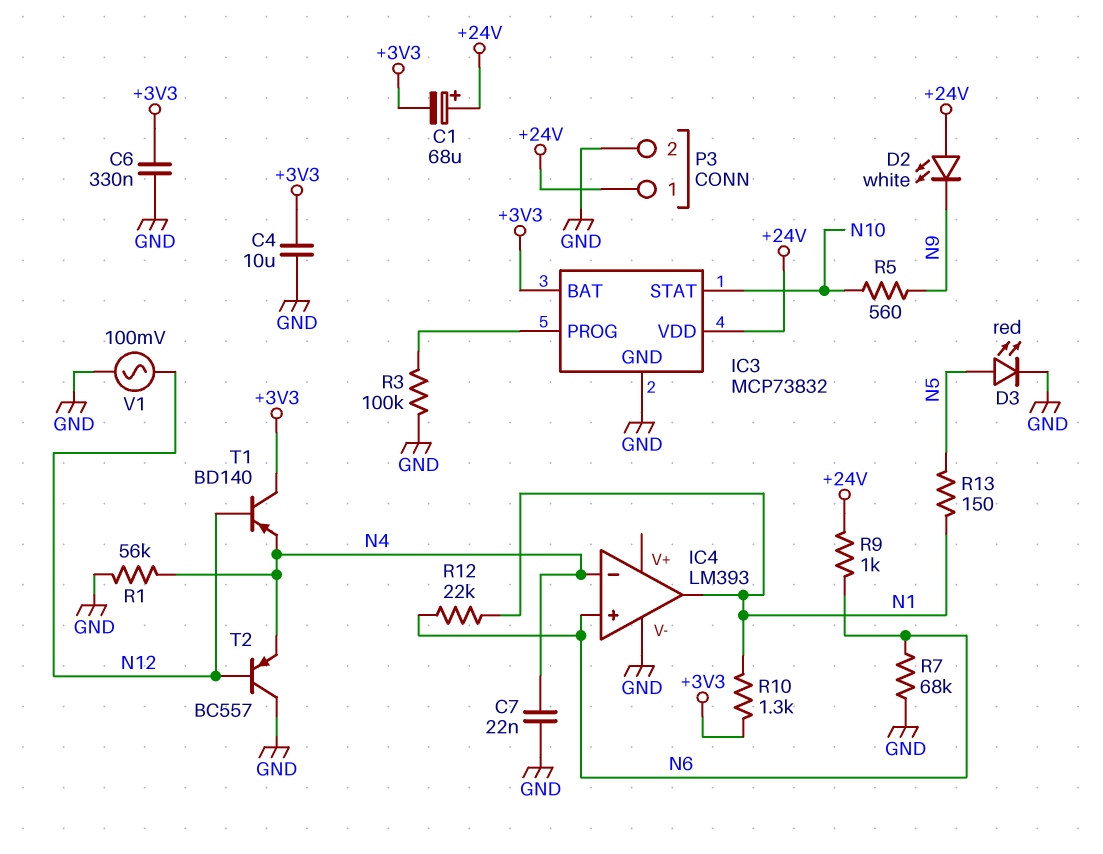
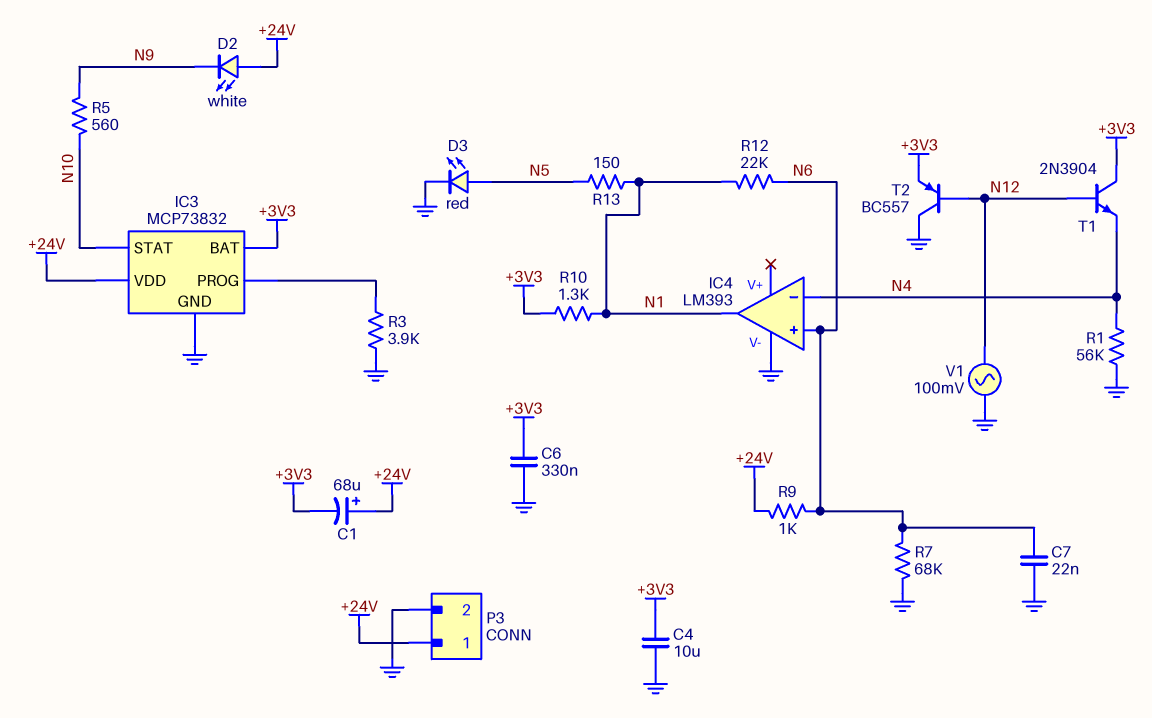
C7: 22nF (GND, N4) -> 22nF (GND, N6)
R3: 100k (GND, IC3/PROG) -> 3.9k (GND, IC3/PROG)
T1: PNP BD140 (B N12, C +3V3, E N4) -> NPN 2N3904 (B N12, C +3V3, E N4)
T2: PNP BC557 (B N12, C GND, E N4) -> PNP BC557 (B N12, C GND, E +3V3)

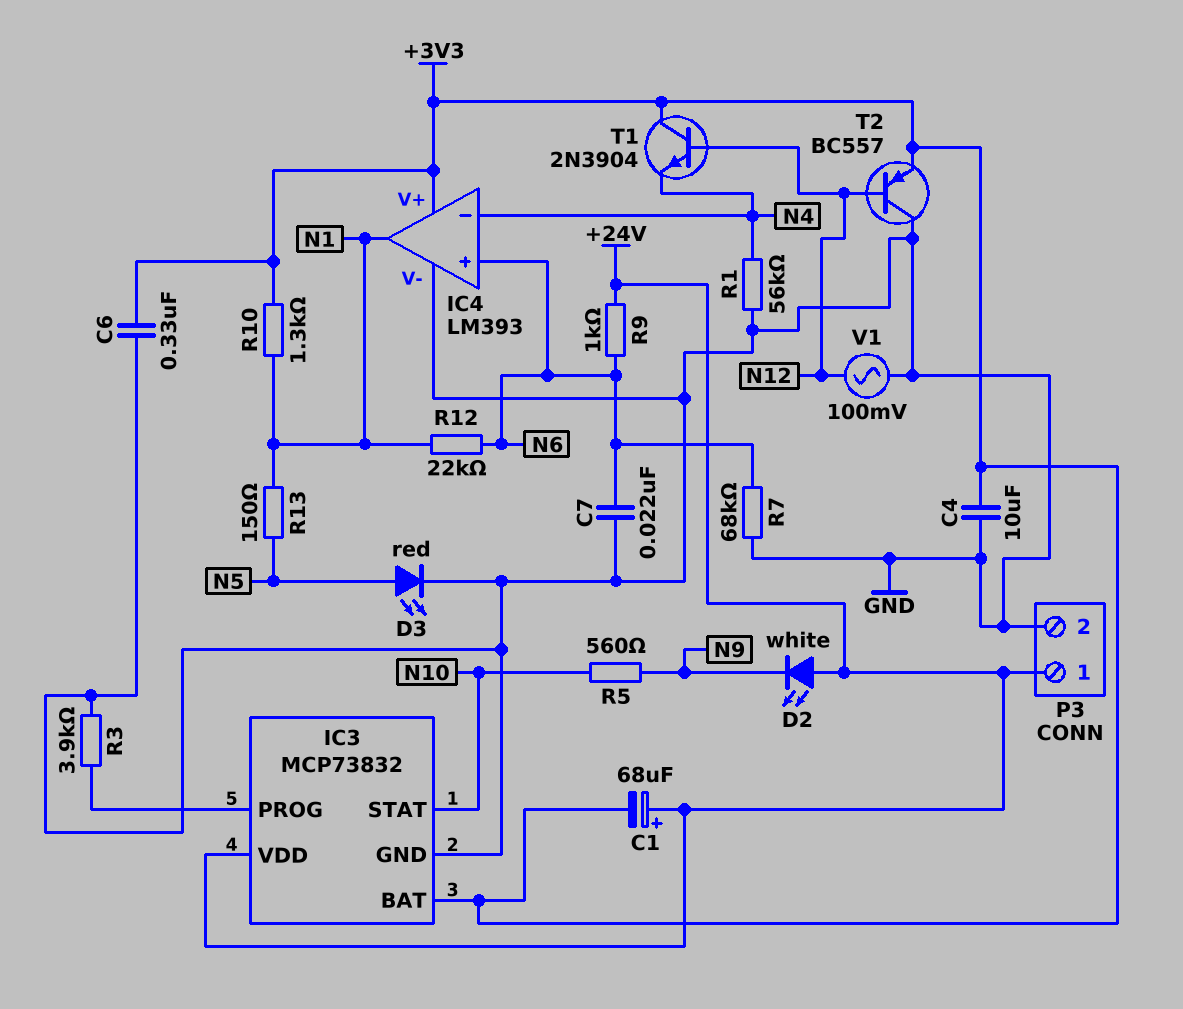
IC4 pin V+: none -> +3V3

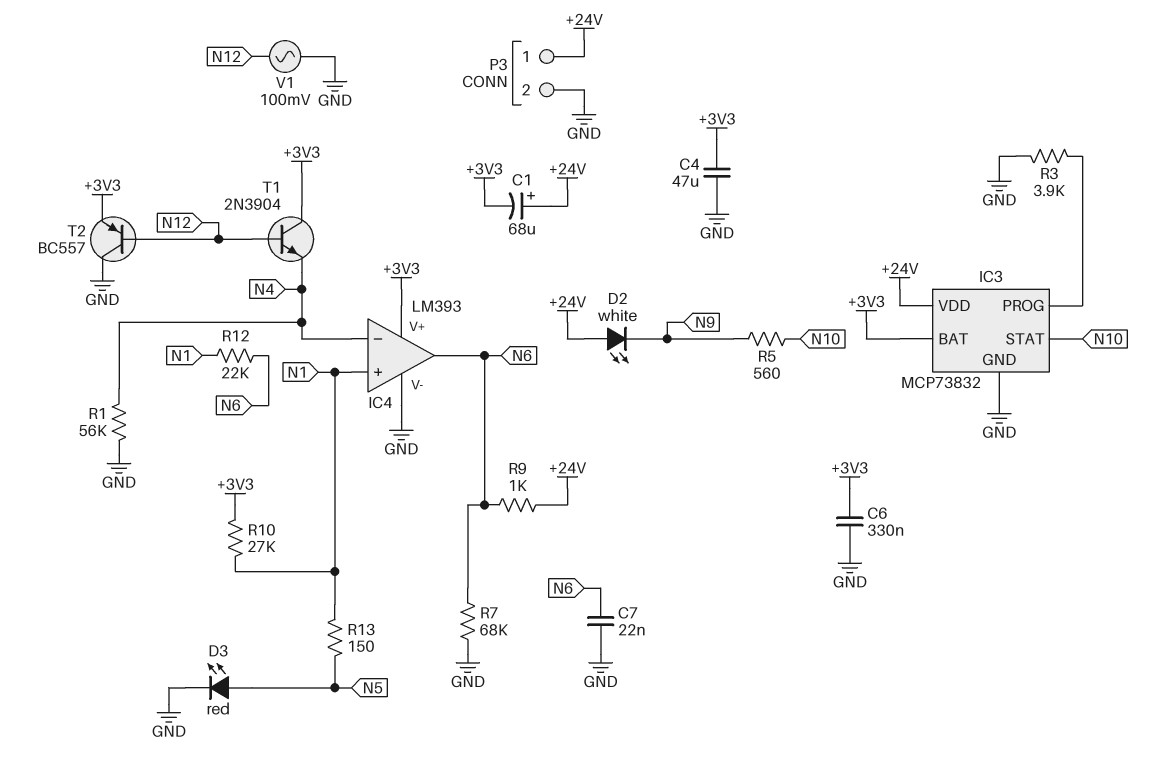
C4: 10uF (+3V3, GND) -> 47uF (+3V3, GND)
IC4 pin in+: N6 -> N1
IC4 pin out: N1 -> N6
R10: 1.3k (+3V3, N1) -> 27k (+3V3, N1)

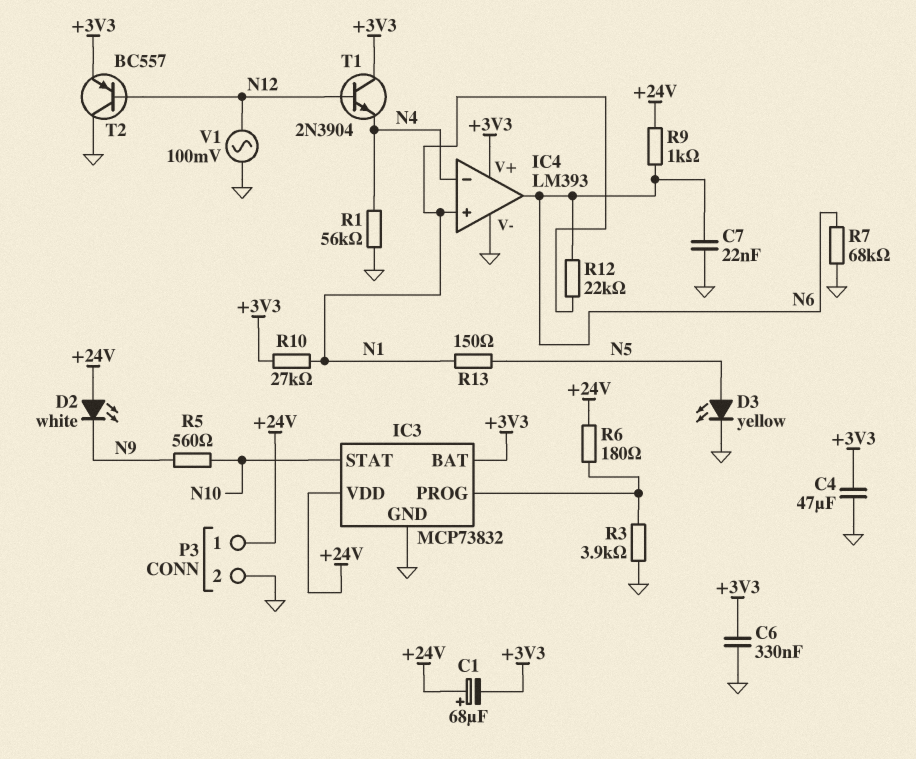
D3: LED red (A N5, K GND) -> LED yellow (A N5, K GND)
R6: none -> 180 (+24V, IC3/PROG)

